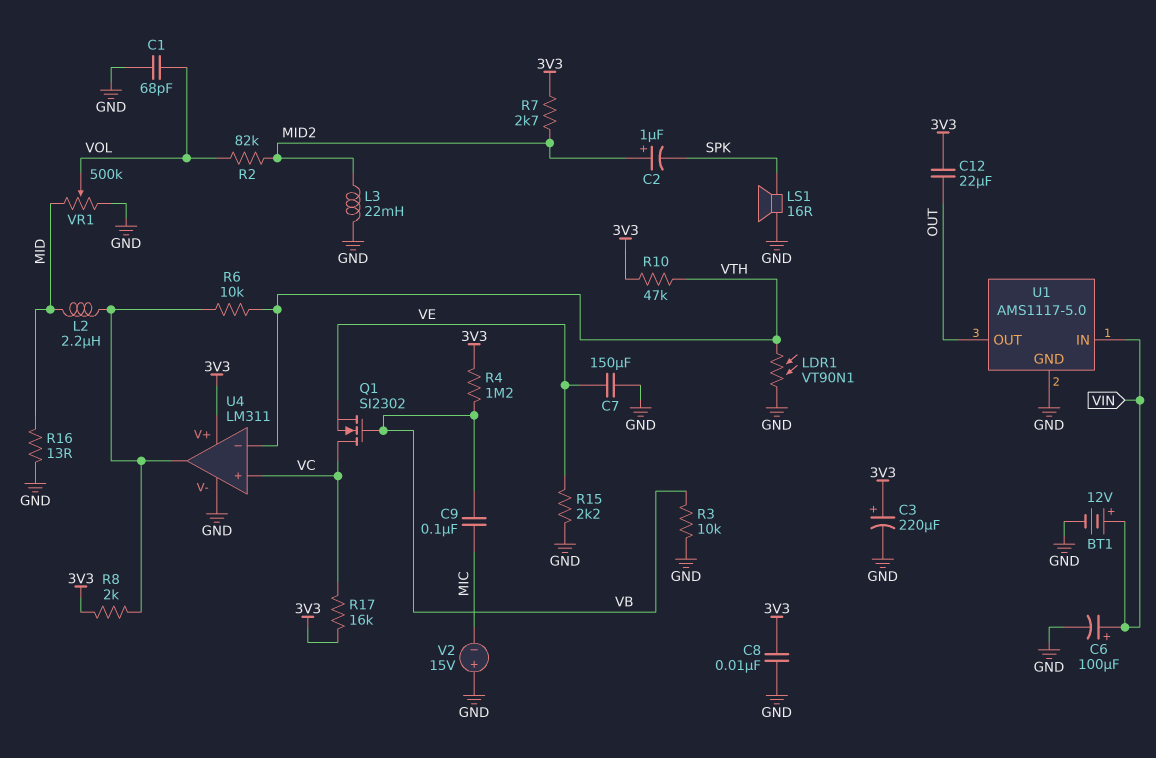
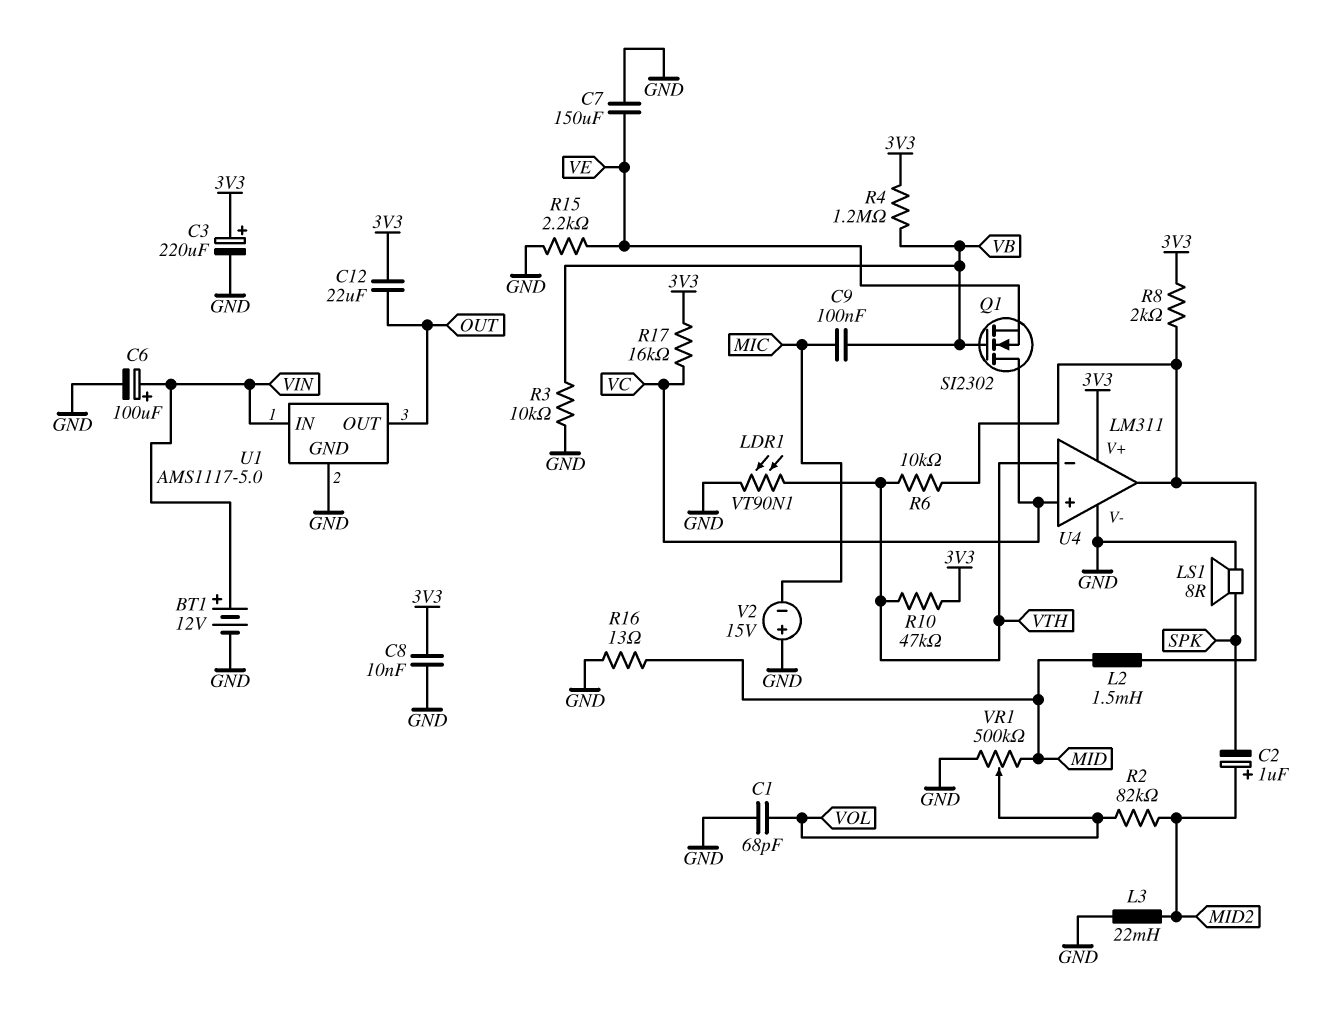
L2: 2.2uH (MID, U4/out) -> 1.5mH (MID, U4/out)
LS1: speaker 16R (GND, SPK) -> speaker 8R (GND, SPK)
R7: 2.7k (3V3, MID2) -> none

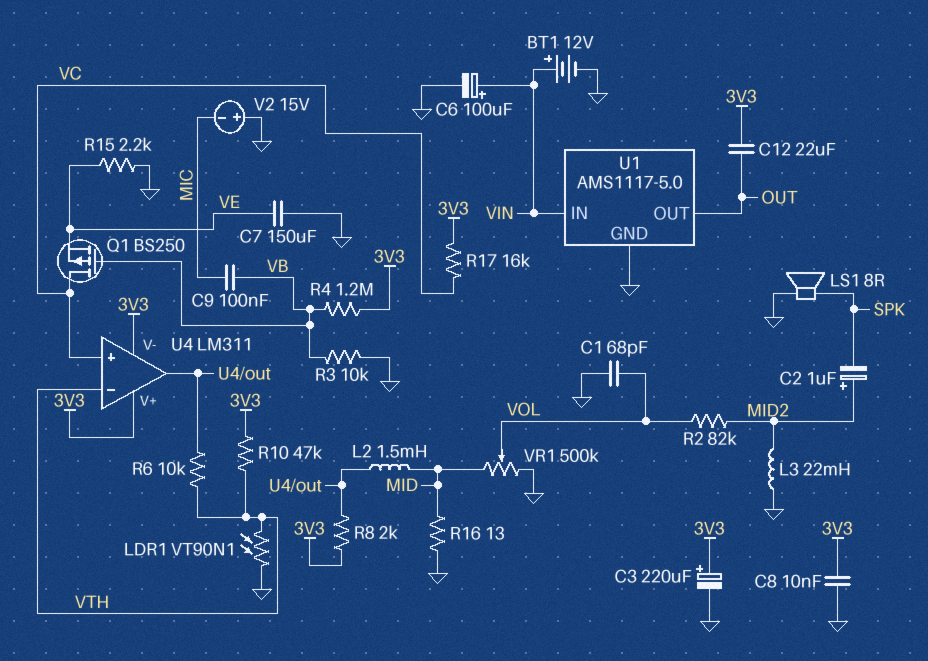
Q1: NMOS SI2302 (G VB, D VC, S VE) -> PMOS BS250 (G VB, D VC, S VE)
U4 pin V-: GND -> 3V3

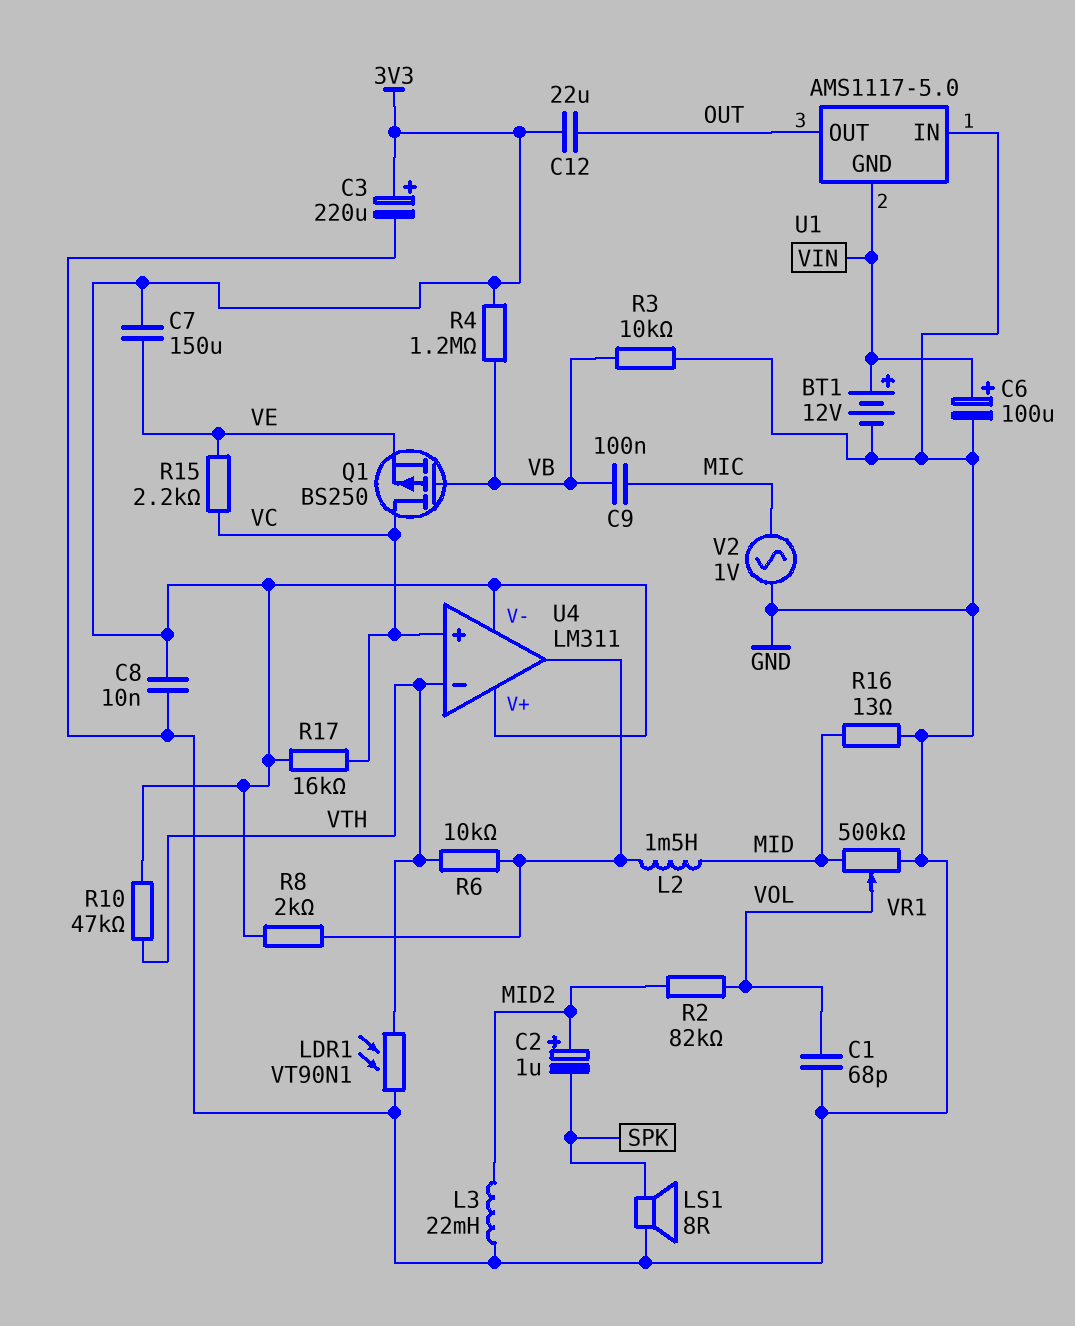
C7: 150uF (GND, VE) -> 150uF (3V3, VE)
R15: 2.2k (GND, VE) -> 2.2k (VC, VE)
U1 pin GND: GND -> VIN
U1 pin IN: VIN -> GND
V2: 15V (plus GND, minus MIC) -> AC 1V (GND, MIC)

